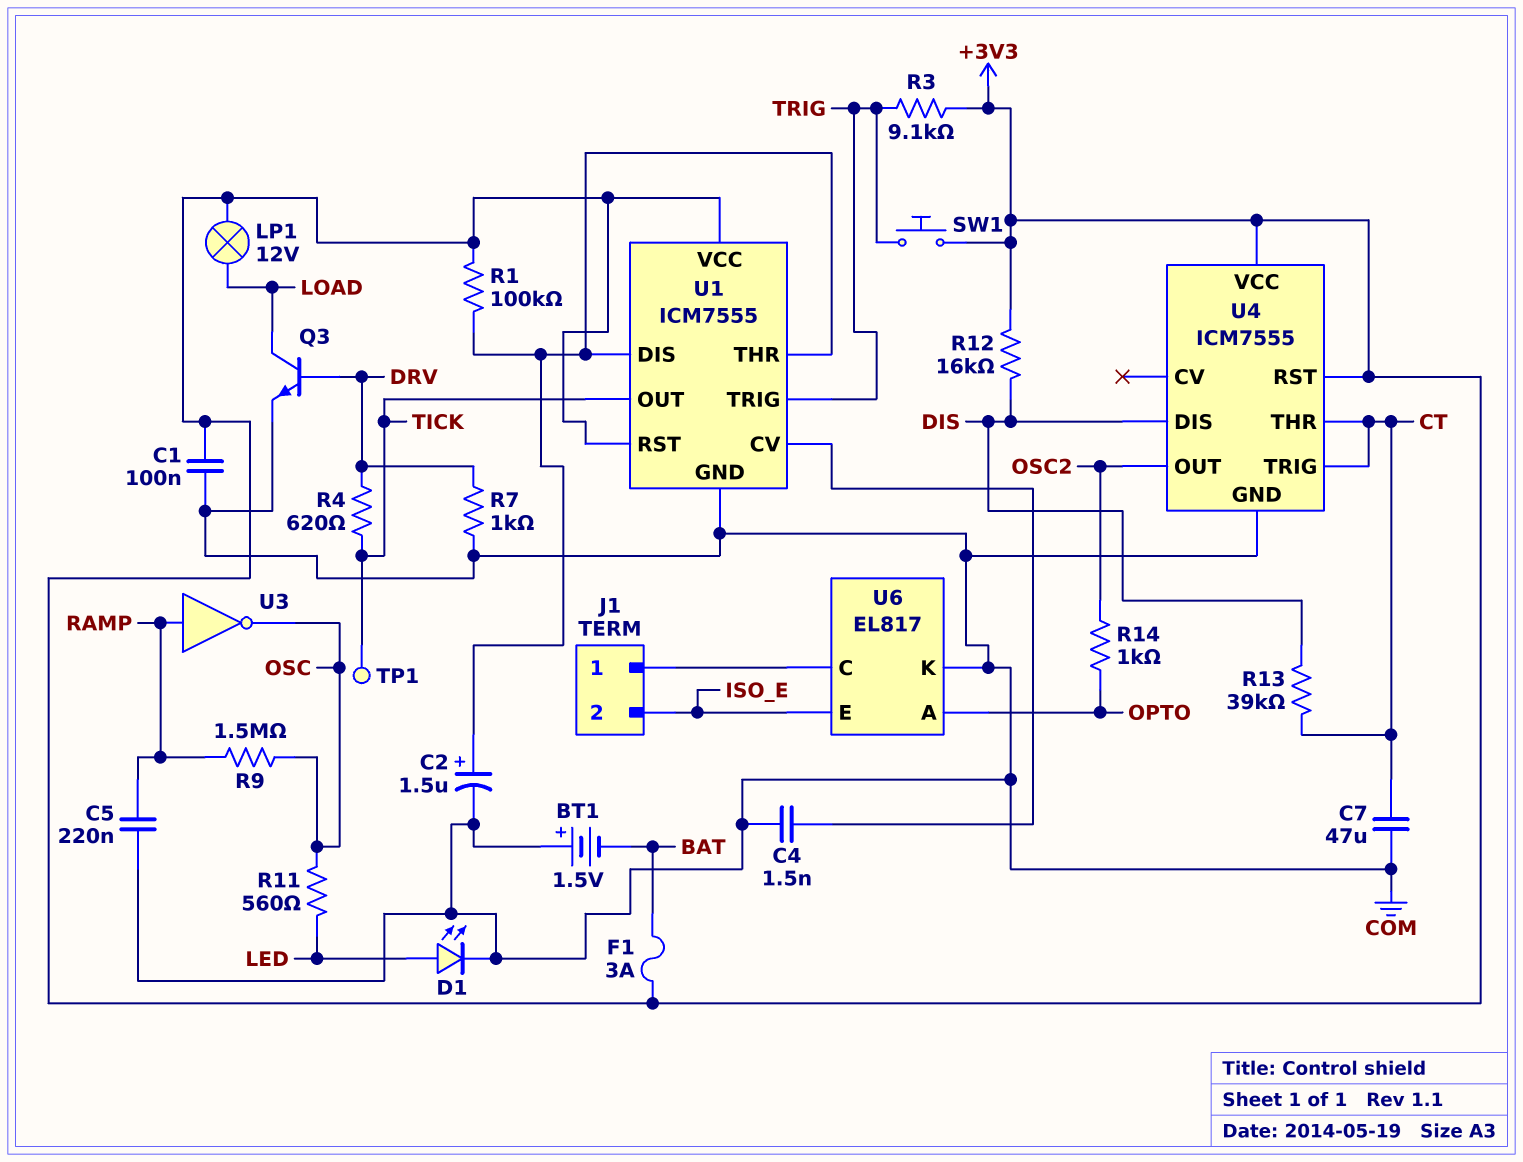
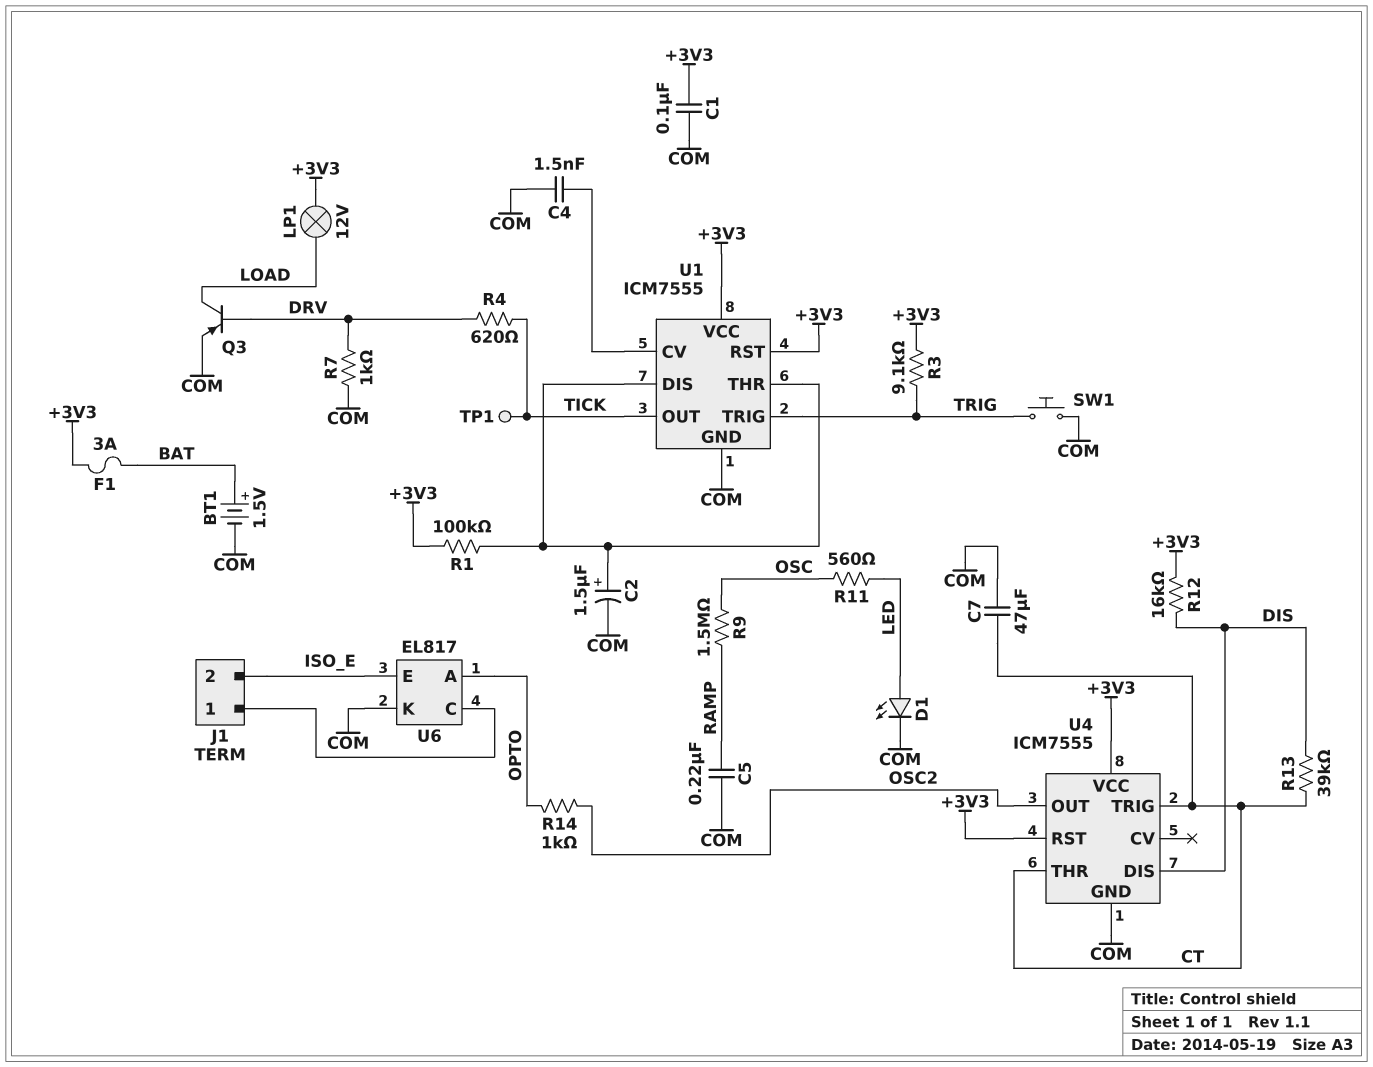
BT1: 1.5V (plus COM, minus BAT) -> 1.5V (plus BAT, minus COM)
Q3: NPN (B DRV, C LOAD, E COM) -> PNP (B DRV, C LOAD, E COM)
SW1: button (+3V3, TRIG) -> button (COM, TRIG)
U3: NOT (in RAMP, out OSC) -> none

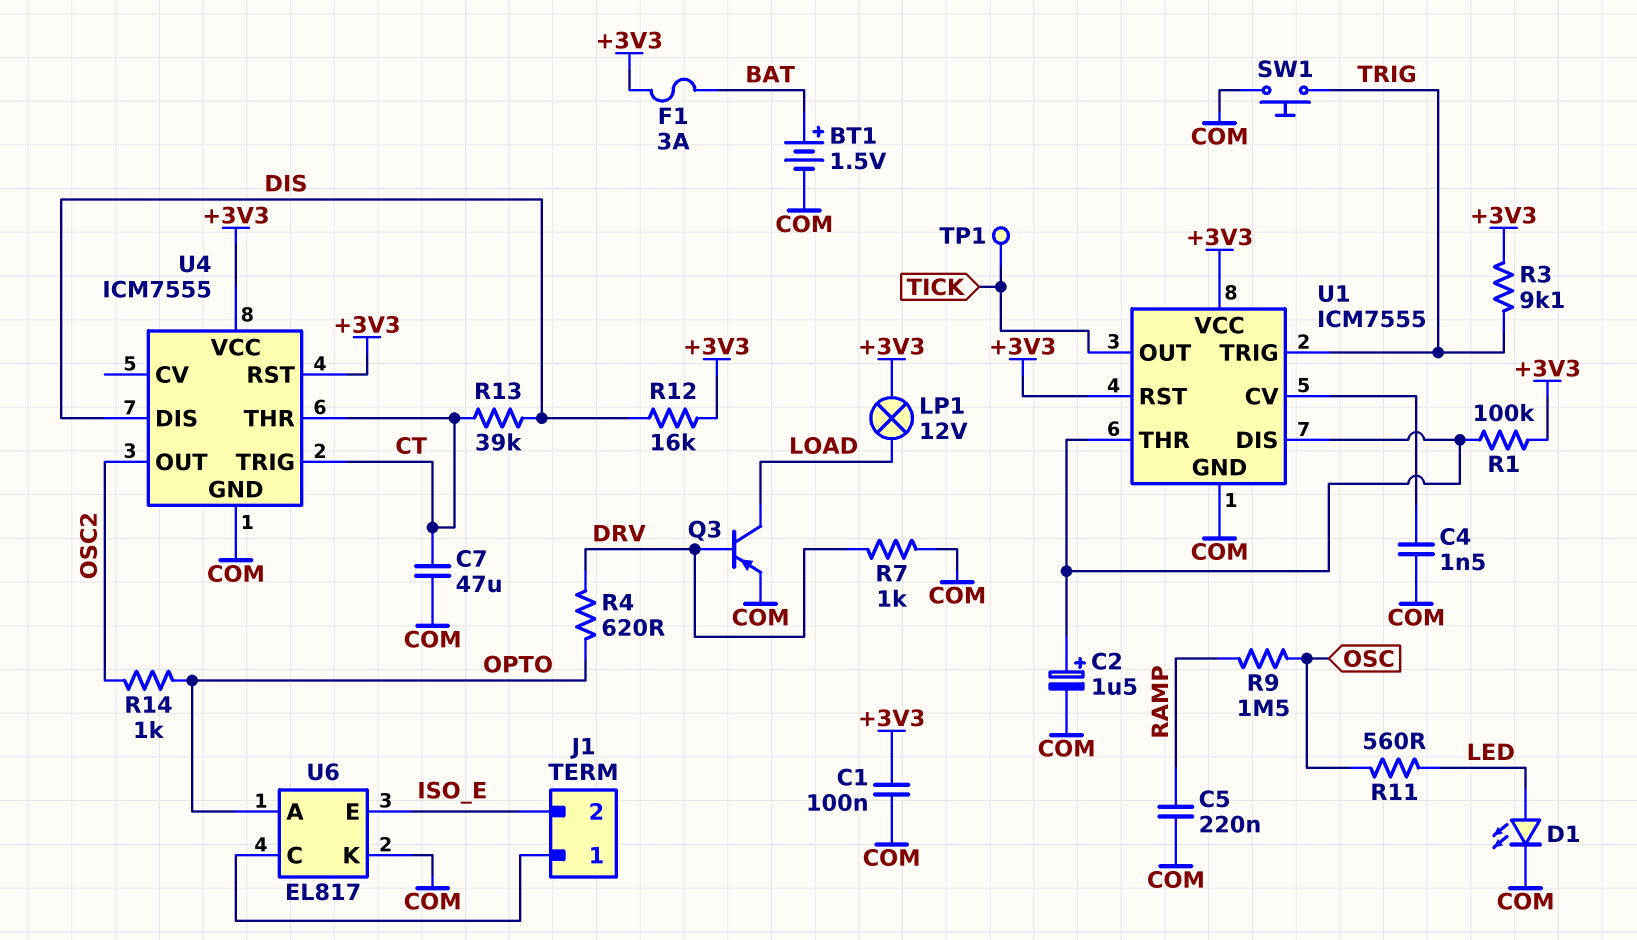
R4: 620 (DRV, TICK) -> 620 (DRV, OPTO)

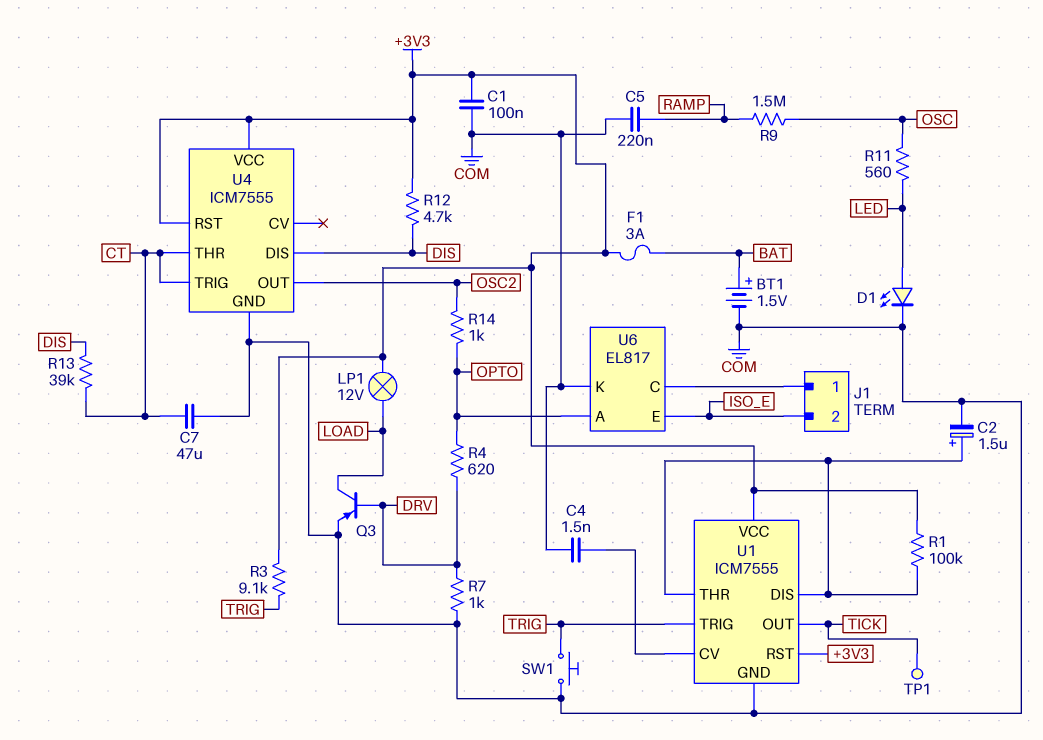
R12: 16k (+3V3, DIS) -> 4.7k (+3V3, DIS)

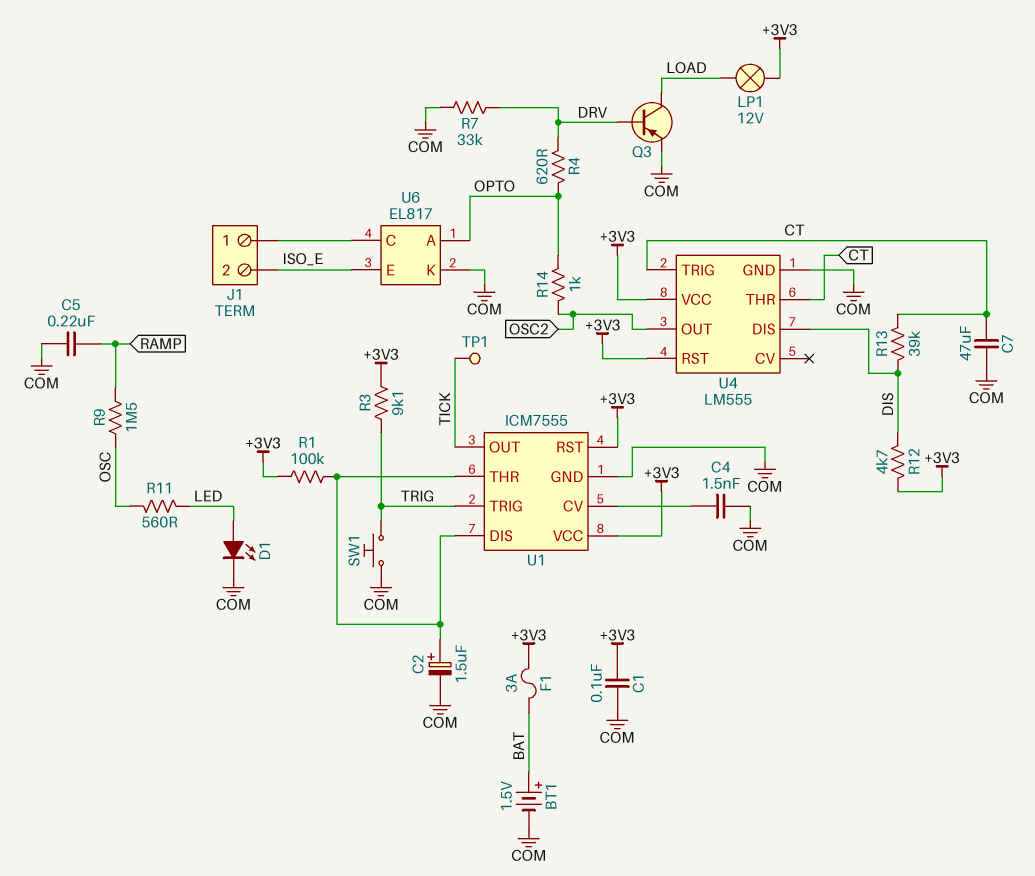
R7: 1k (COM, DRV) -> 33k (COM, DRV)
U4: ICM7555 -> LM555

